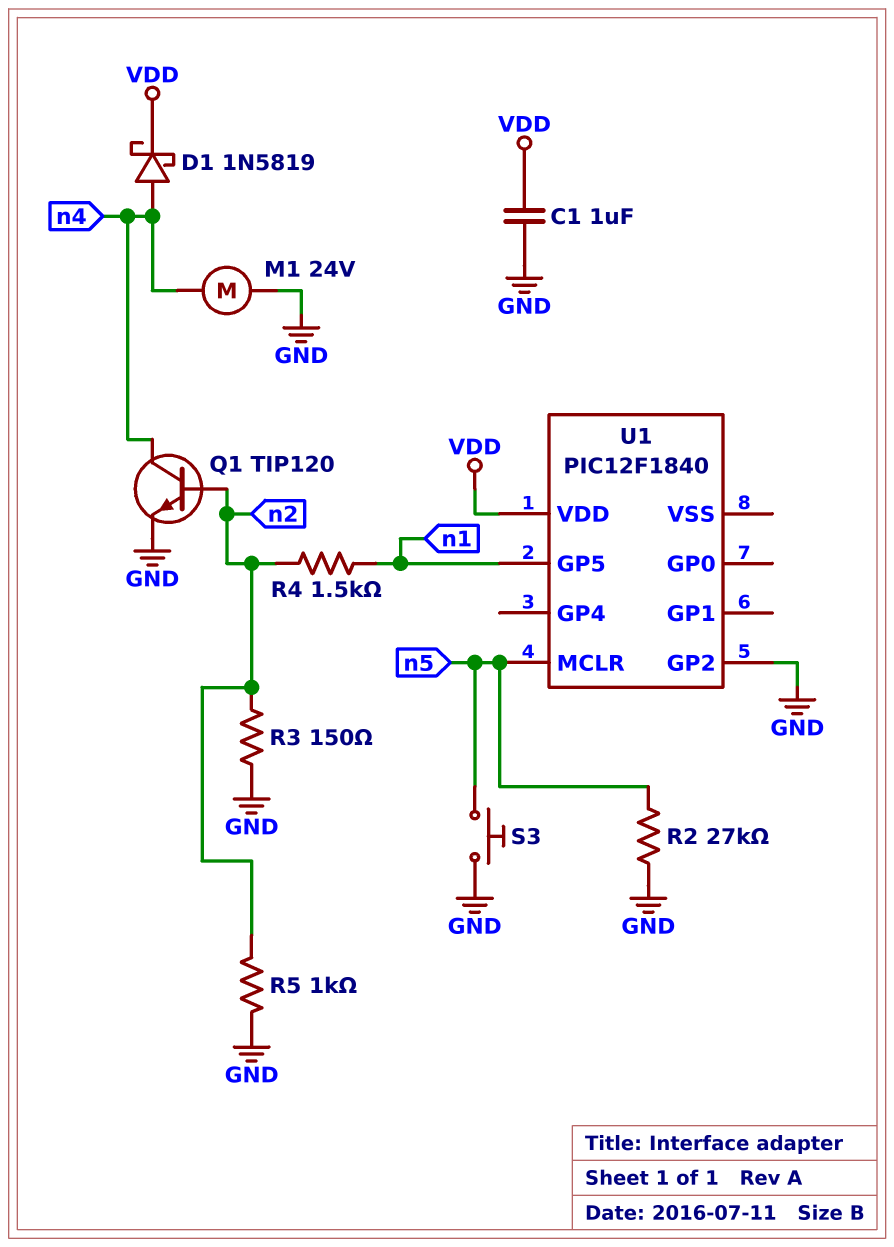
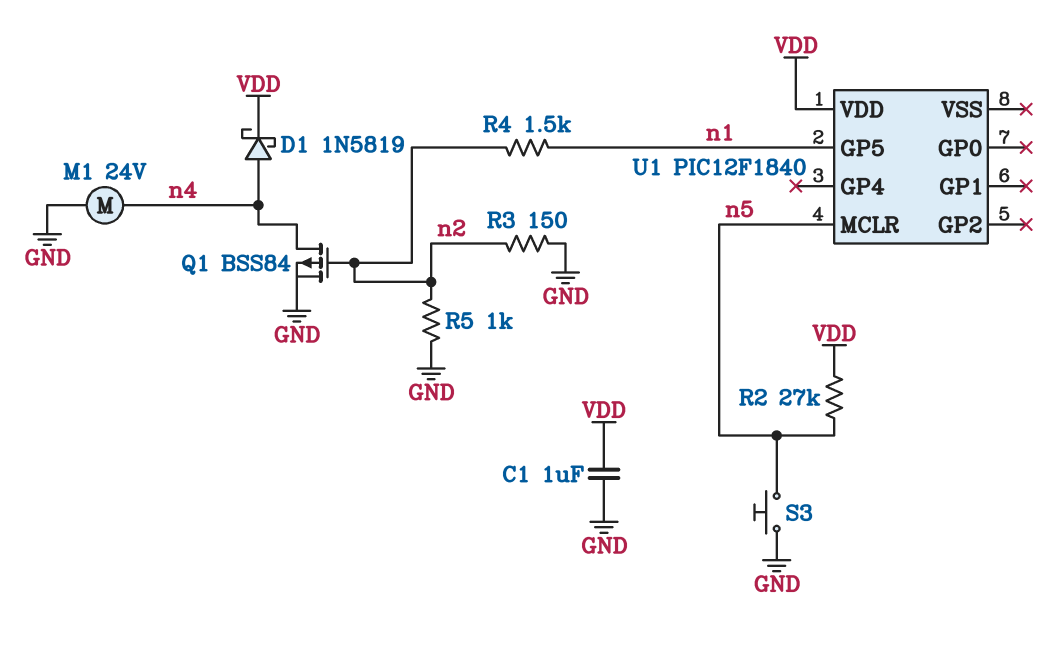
Q1: NPN TIP120 (B n2, C n4, E GND) -> PMOS BSS84 (G n2, D n4, S GND)
R2: 27k (GND, n5) -> 27k (VDD, n5)
U1 pin GP2: GND -> none

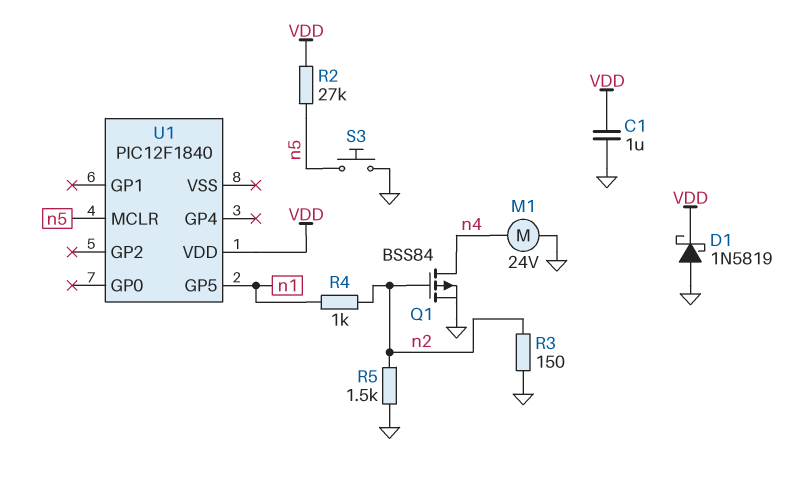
D1: schottky 1N5819 (A n4, K VDD) -> schottky 1N5819 (A GND, K VDD)
R4: 1.5k (n1, n2) -> 1k (n1, n2)
R5: 1k (GND, n2) -> 1.5k (GND, n2)

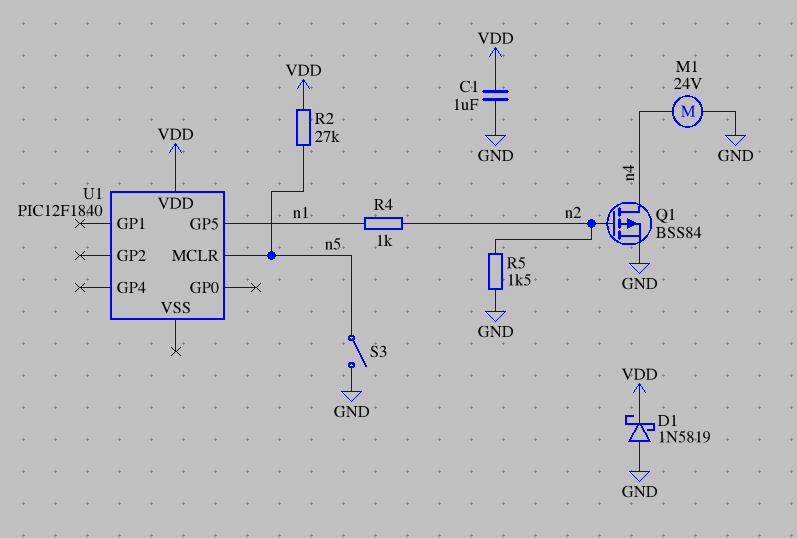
R3: 150 (GND, n2) -> none
S3: button (GND, n5) -> switch (GND, n5)

